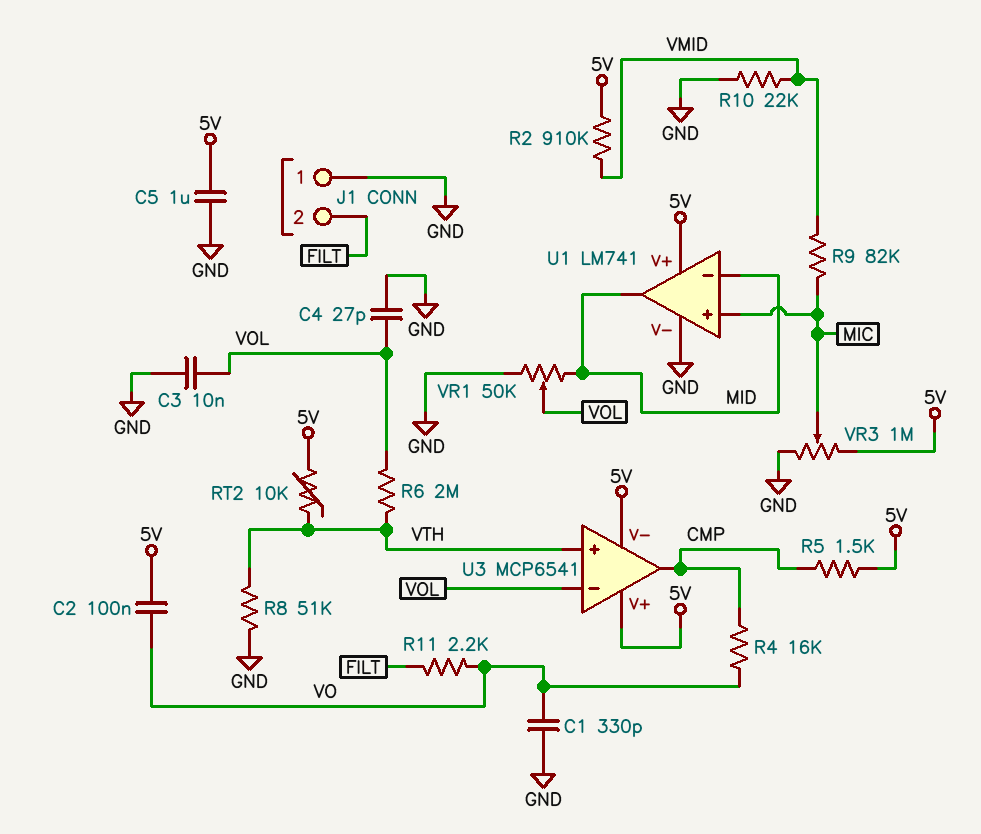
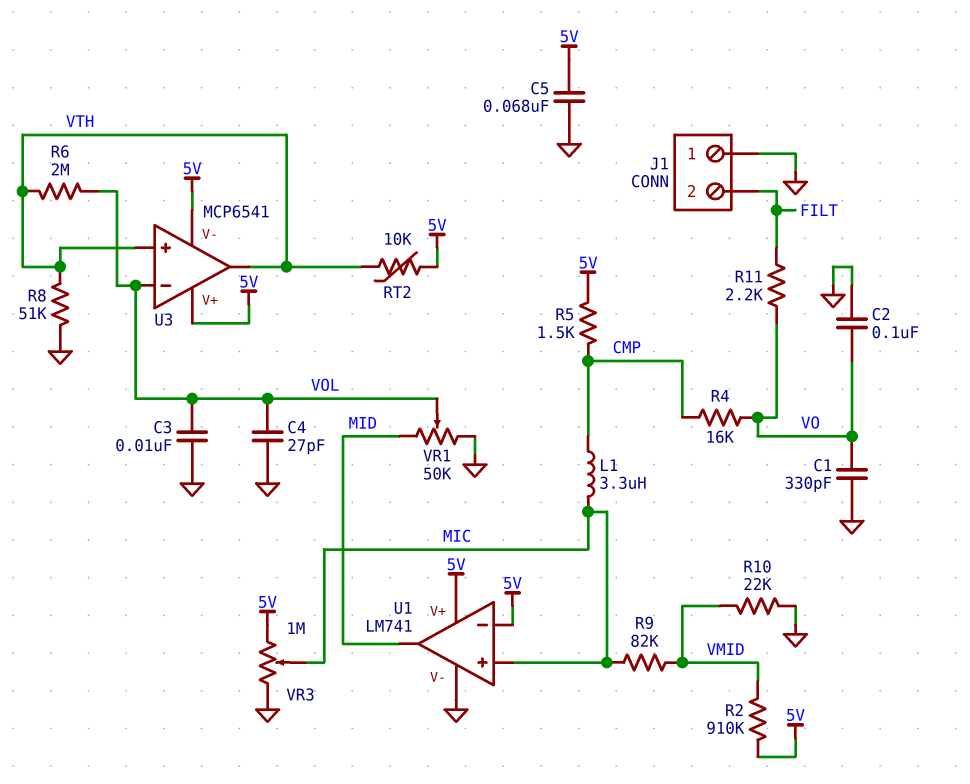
C2: 100nF (5V, VO) -> 100nF (GND, VO)
C5: 1uF (5V, GND) -> 68nF (5V, GND)
L1: none -> 3.3uH (CMP, MIC)
U1 pin in-: MID -> 5V
U3 pin out: CMP -> VTH

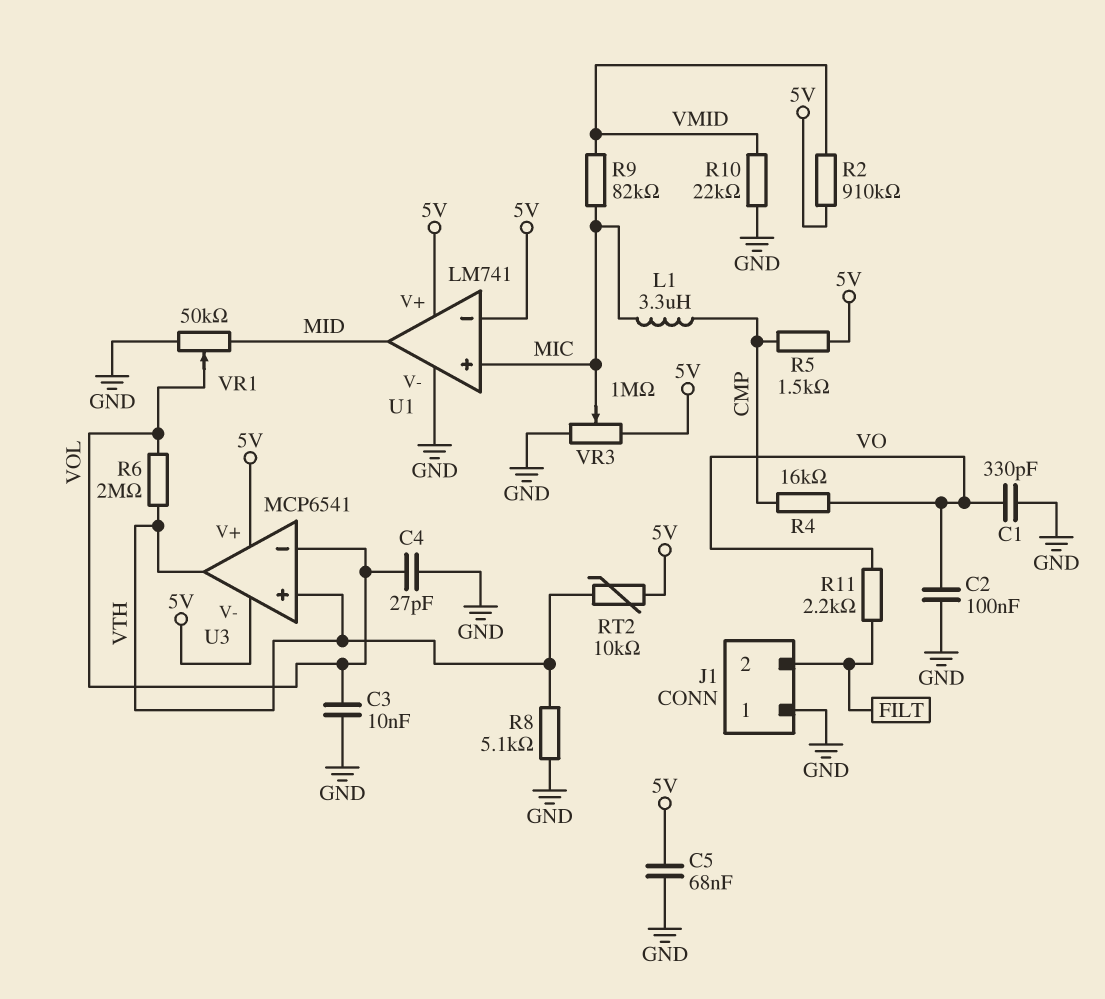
R8: 51k (GND, VTH) -> 5.1k (GND, VTH)

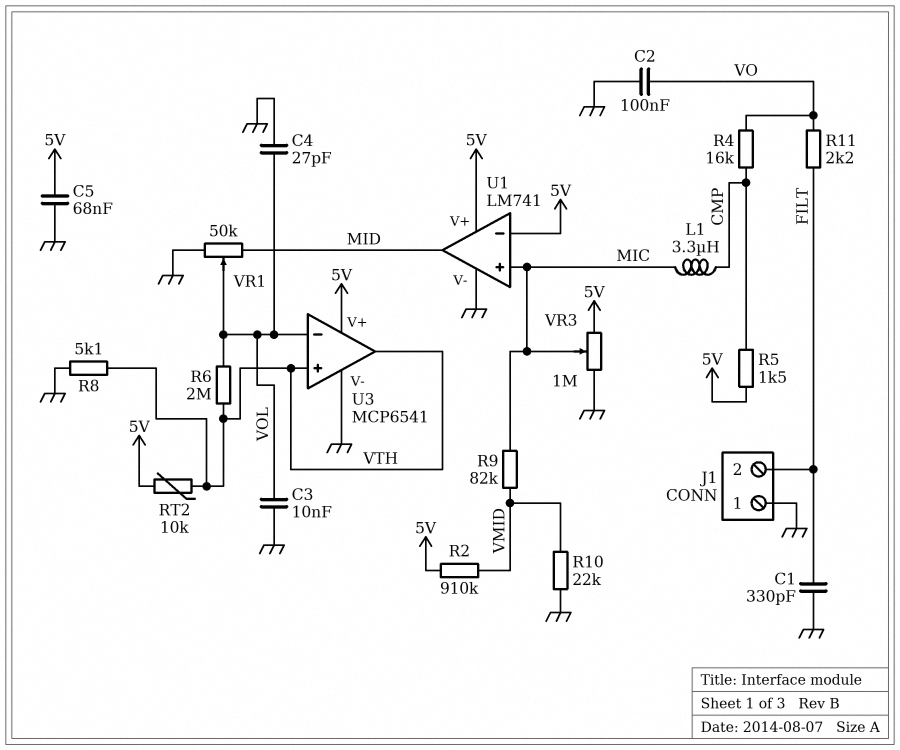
C1: 330pF (GND, VO) -> 330pF (FILT, GND)
U3 pin V-: 5V -> GND

